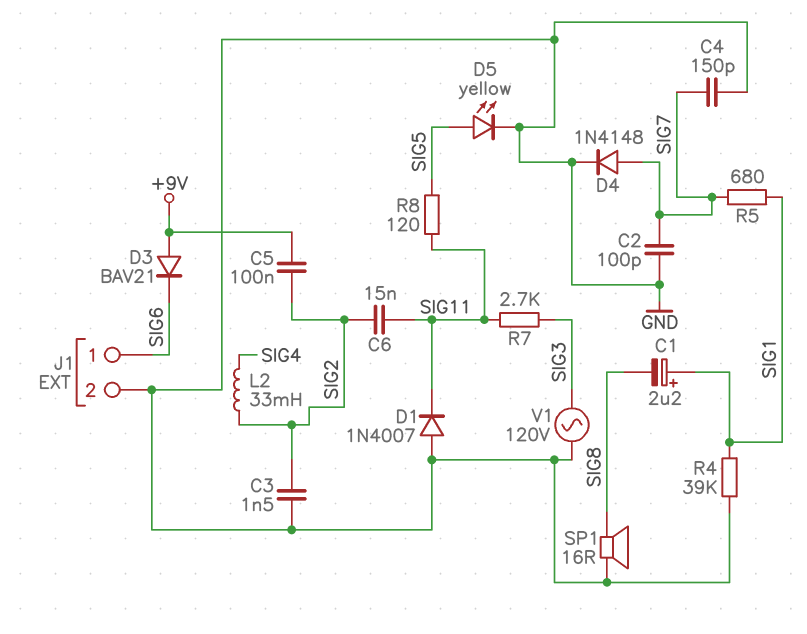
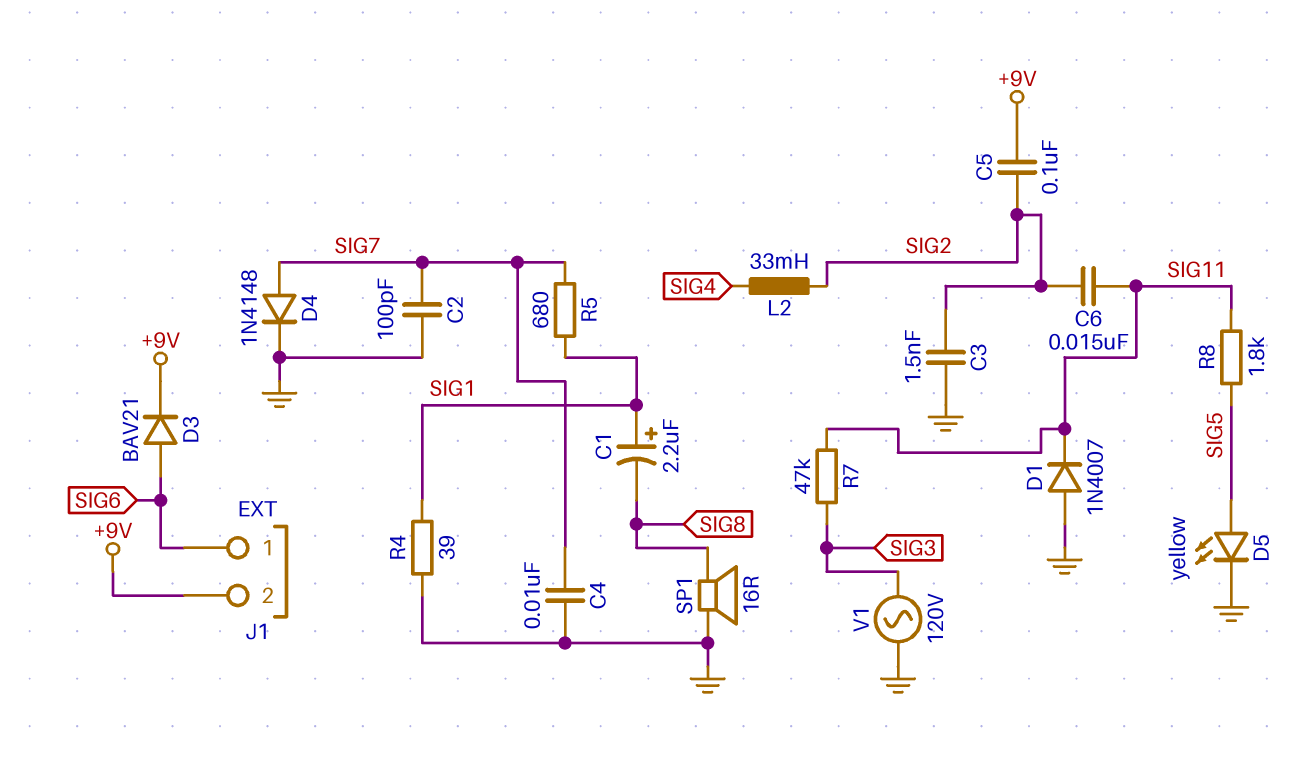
C4: 150pF (GND, SIG7) -> 10nF (GND, SIG7)
D3: diode BAV21 (A +9V, K SIG6) -> diode BAV21 (A SIG6, K +9V)
J1 pin 2: GND -> +9V
R4: 39k (GND, SIG1) -> 39 (GND, SIG1)
R7: 2.7k (SIG3, SIG11) -> 47k (SIG3, SIG11)
R8: 120 (SIG5, SIG11) -> 1.8k (SIG5, SIG11)

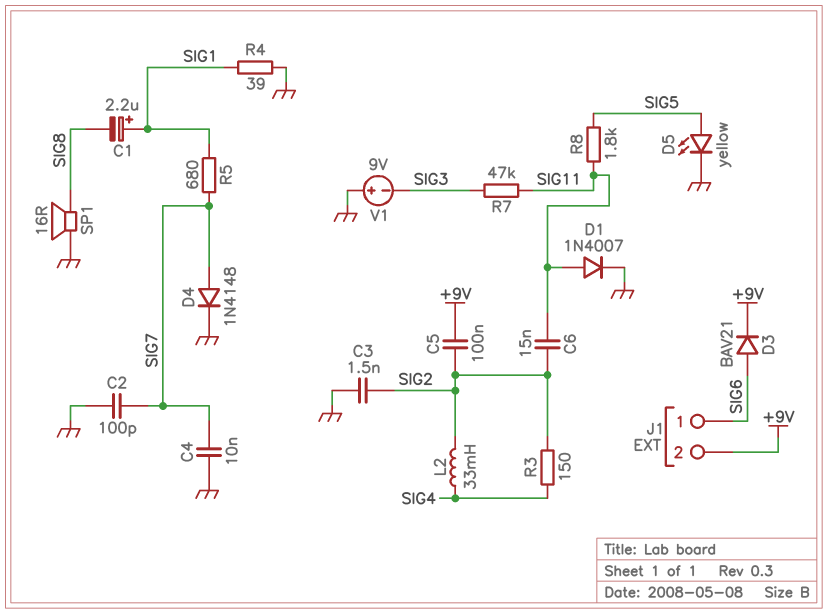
D1: diode 1N4007 (A GND, K SIG11) -> diode 1N4007 (A SIG11, K GND)
R3: none -> 150 (SIG2, SIG4)
V1: AC 120V (GND, SIG3) -> 9V (plus GND, minus SIG3)

